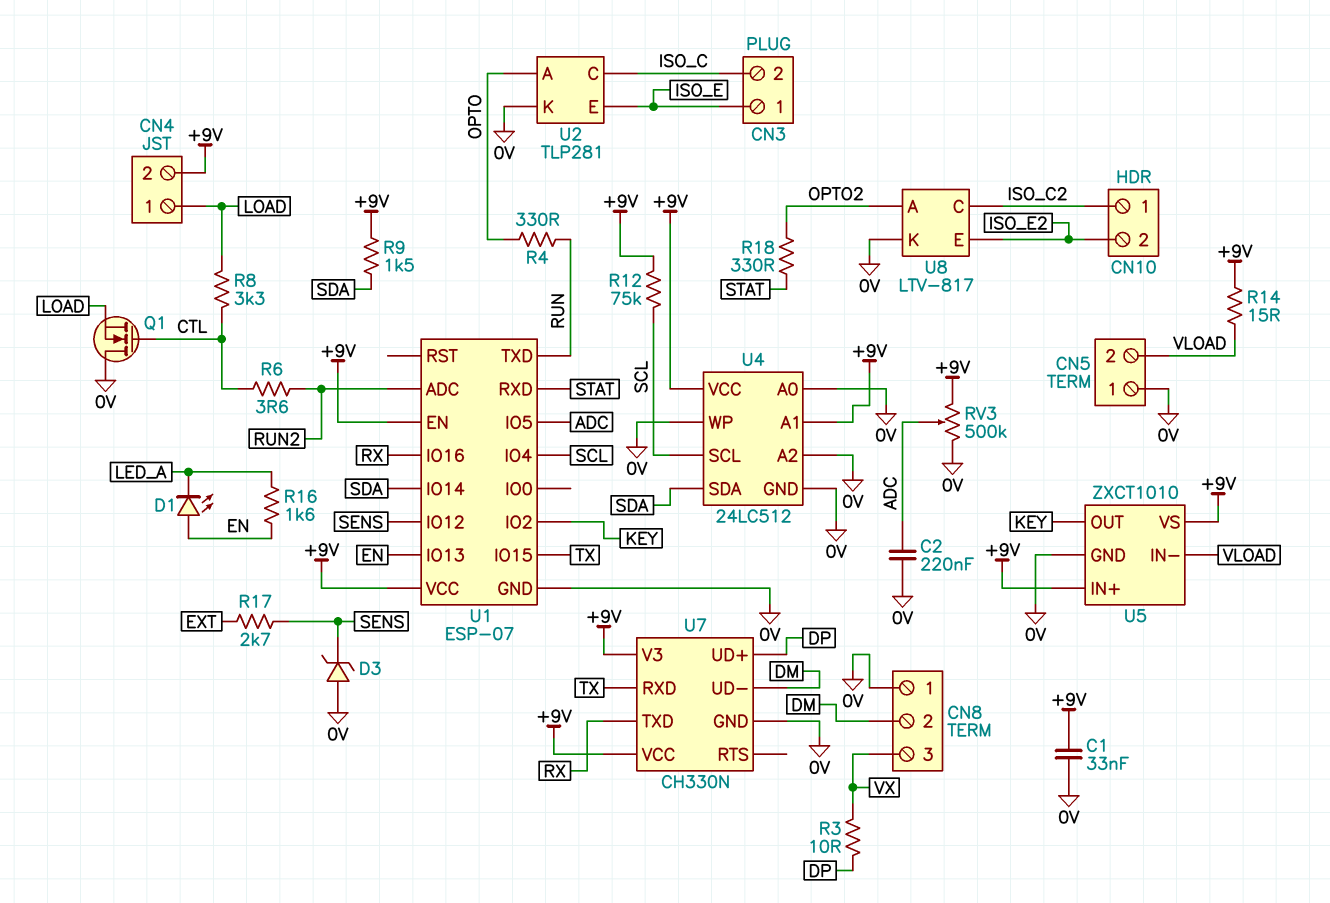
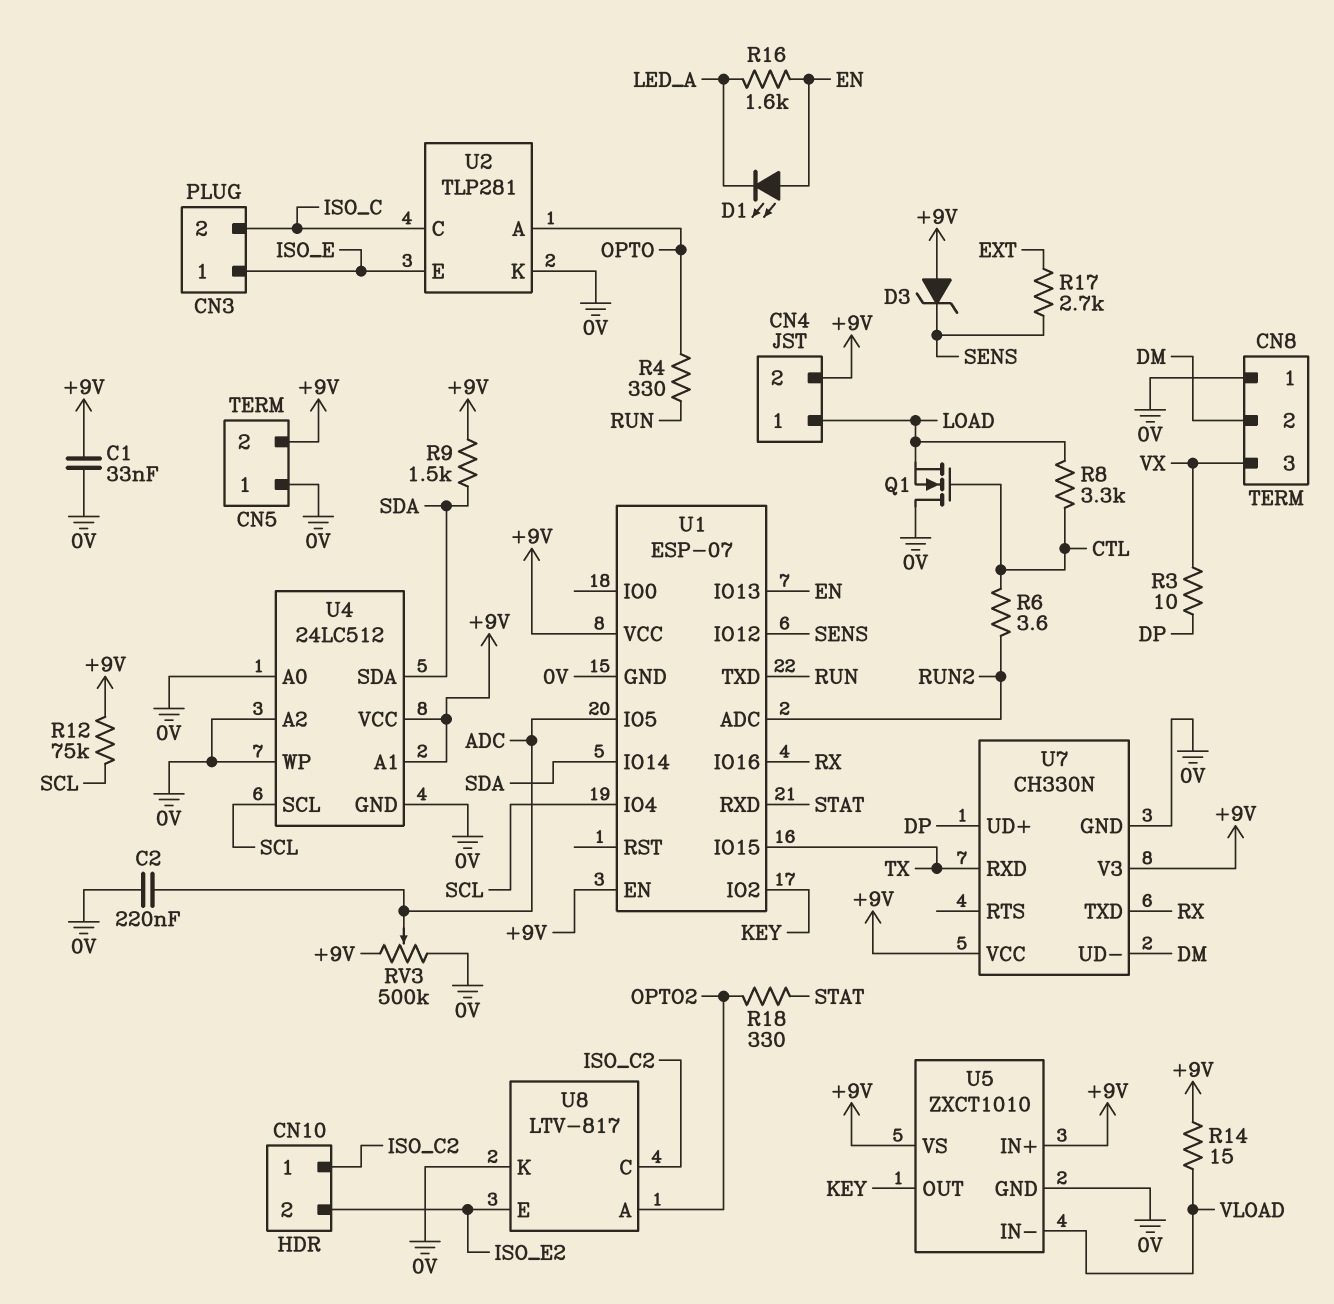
CN5 pin 2: VLOAD -> +9V
D3: zener (A 0V, K SENS) -> zener (A +9V, K SENS)

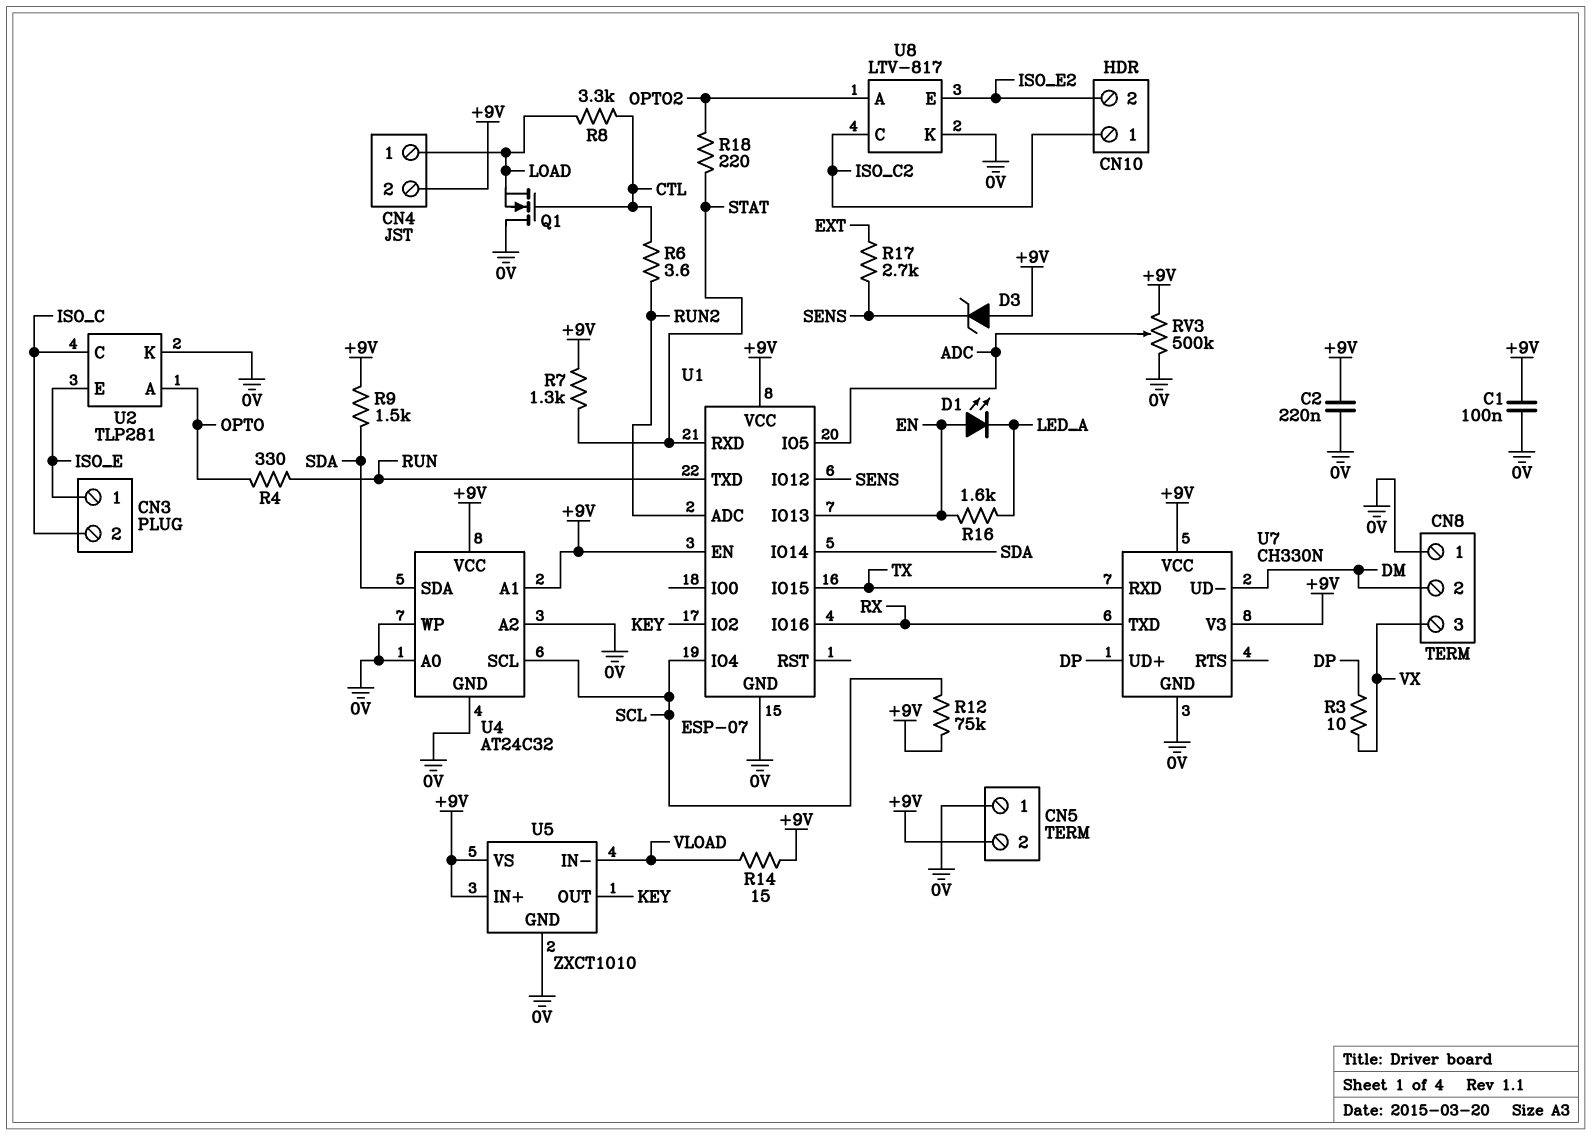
C1: 33nF (+9V, 0V) -> 100nF (+9V, 0V)
C2: 220nF (0V, ADC) -> 220nF (+9V, 0V)
R7: none -> 1.3k (+9V, STAT)
R18: 330 (OPTO2, STAT) -> 220 (OPTO2, STAT)
U4: 24LC512 -> AT24C32

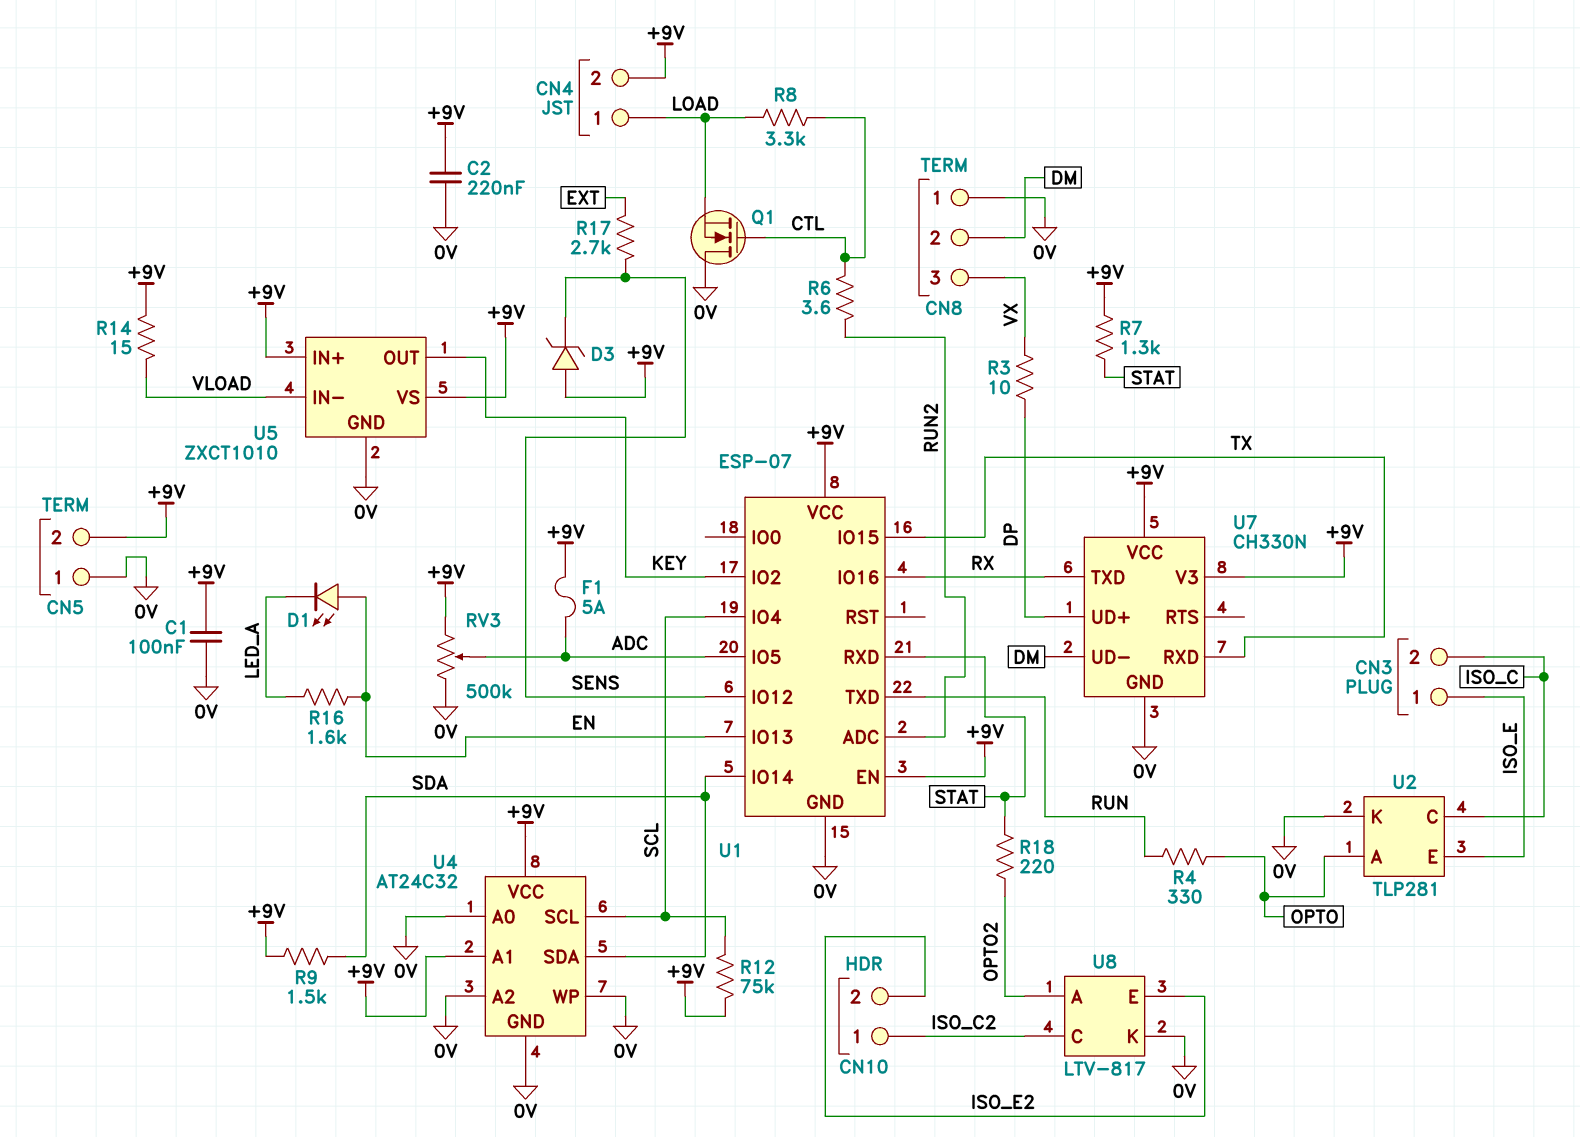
F1: none -> 5A (+9V, ADC)

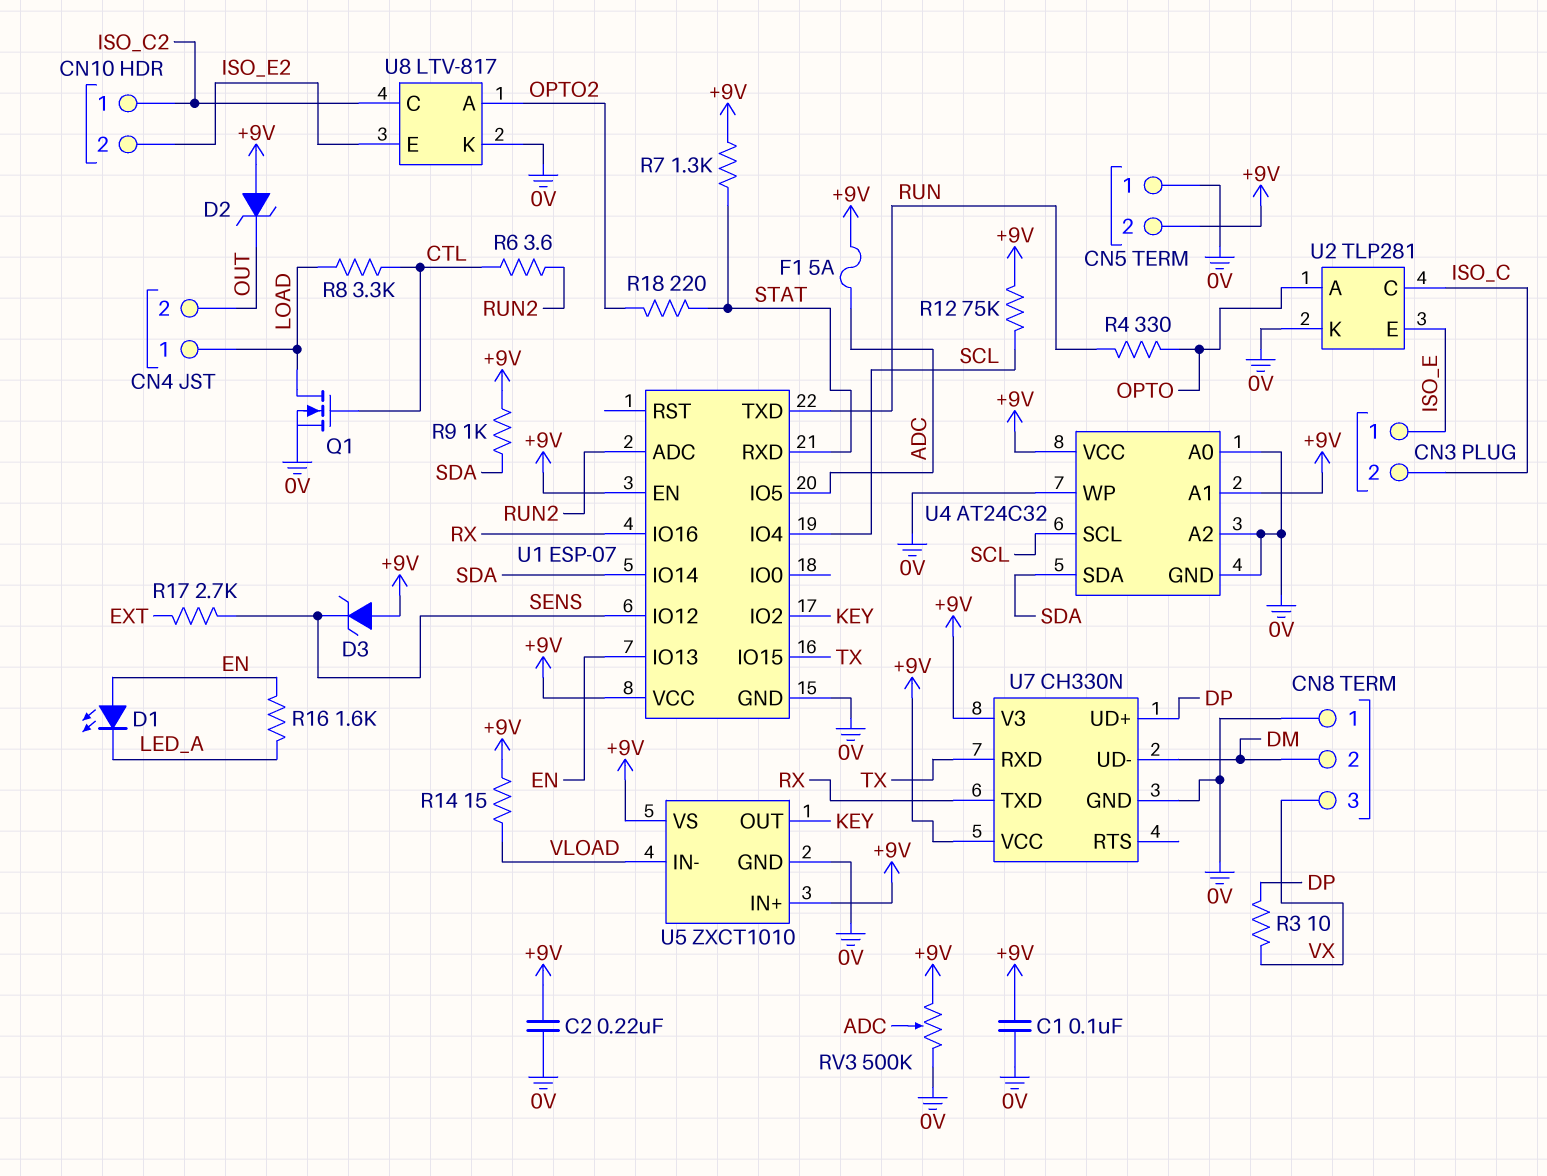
CN4 pin 2: +9V -> OUT
D2: none -> zener (A +9V, K OUT)
Q1: NMOS (G CTL, D 0V, S LOAD) -> NMOS (G CTL, D LOAD, S 0V)
R9: 1.5k (+9V, SDA) -> 1k (+9V, SDA)

